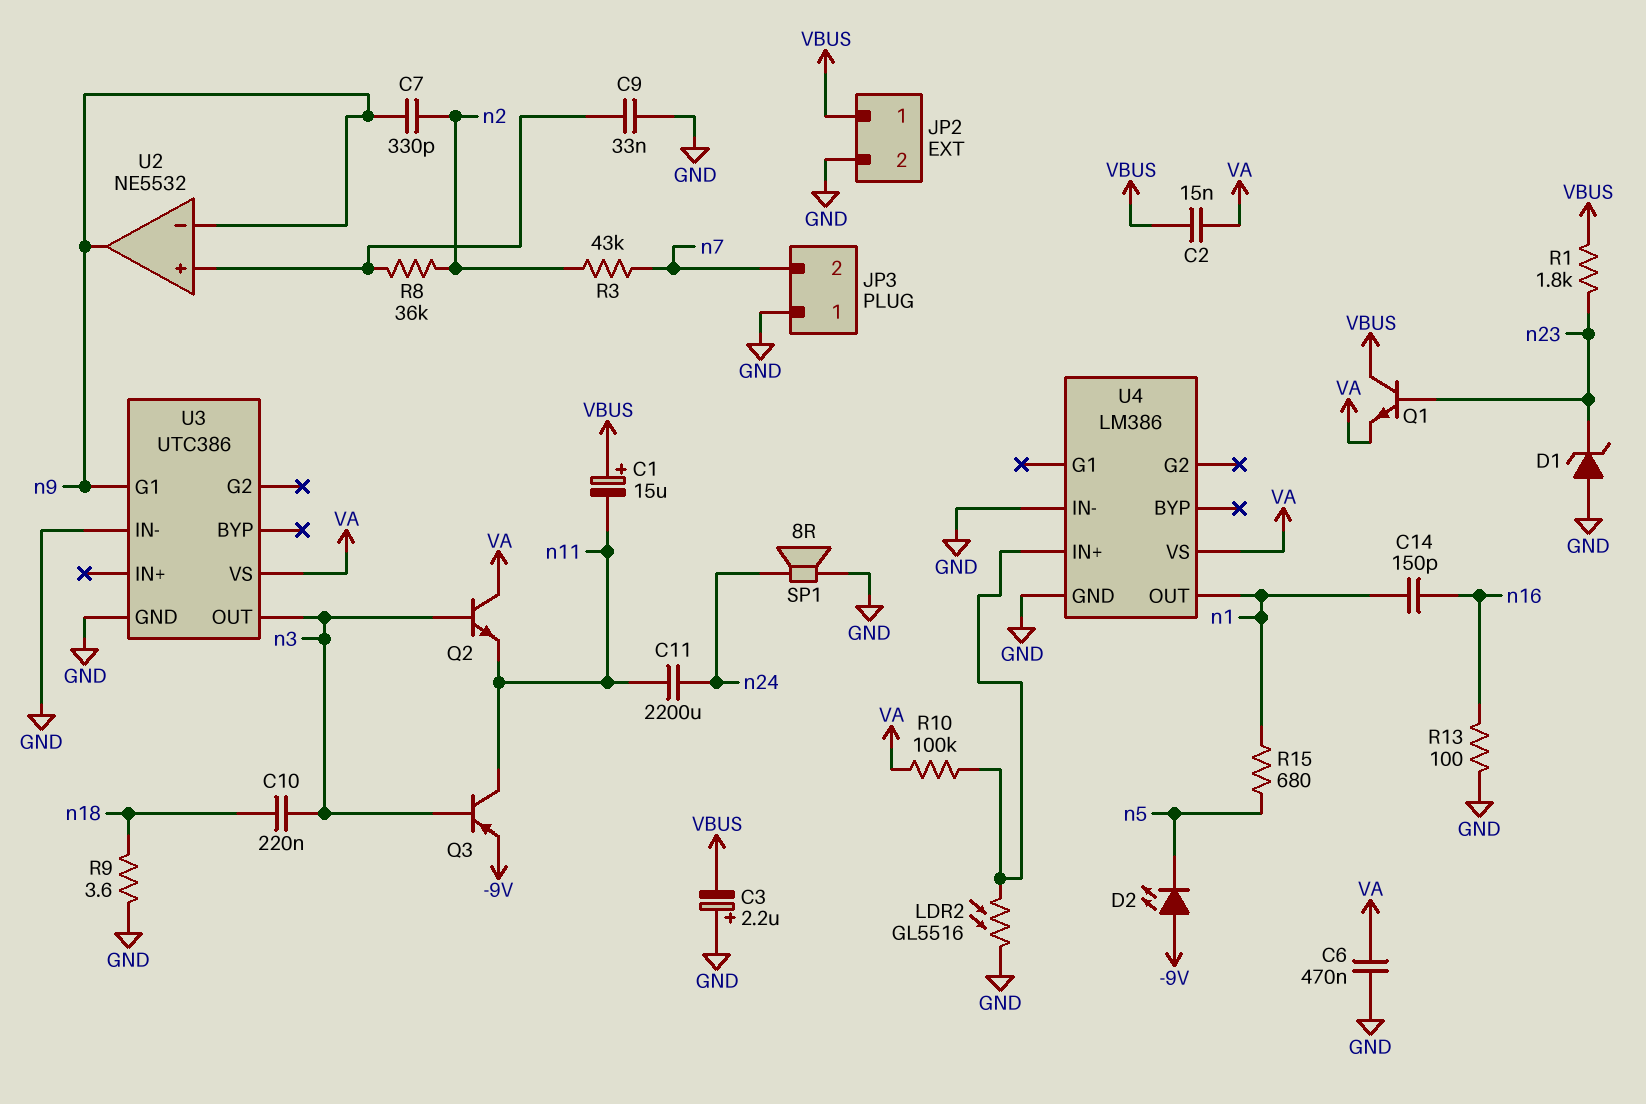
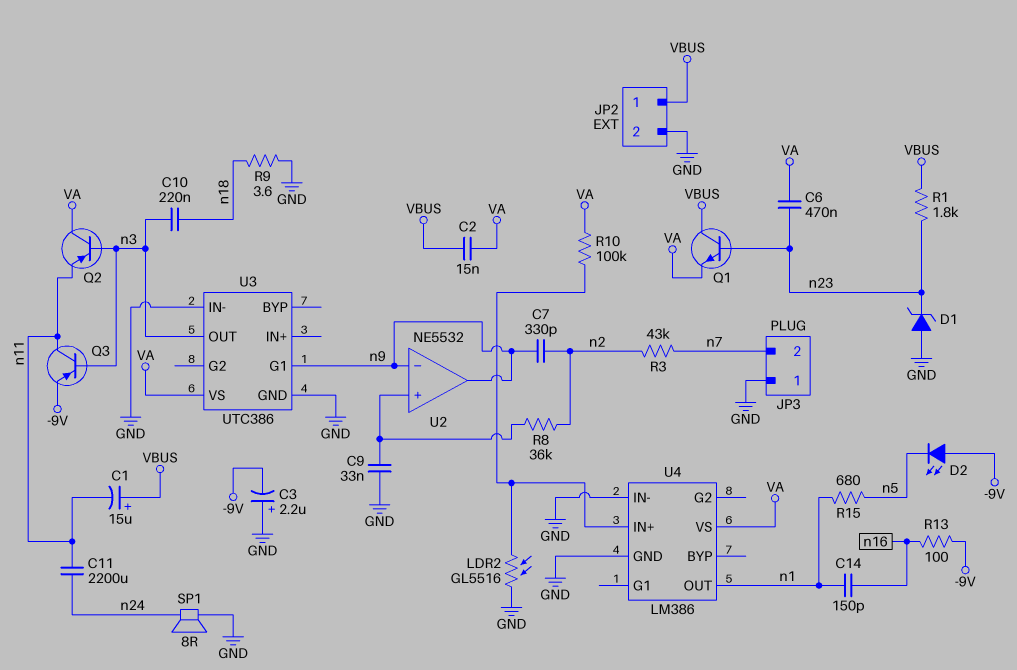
C3: 2.2uF (plus GND, minus VBUS) -> 2.2uF (plus GND, minus -9V)
C6: 470nF (GND, VA) -> 470nF (VA, n23)
Q2: NPN (B n3, C VA, E n11) -> PNP (B n3, C VA, E n11)
R13: 100 (GND, n16) -> 100 (-9V, n16)

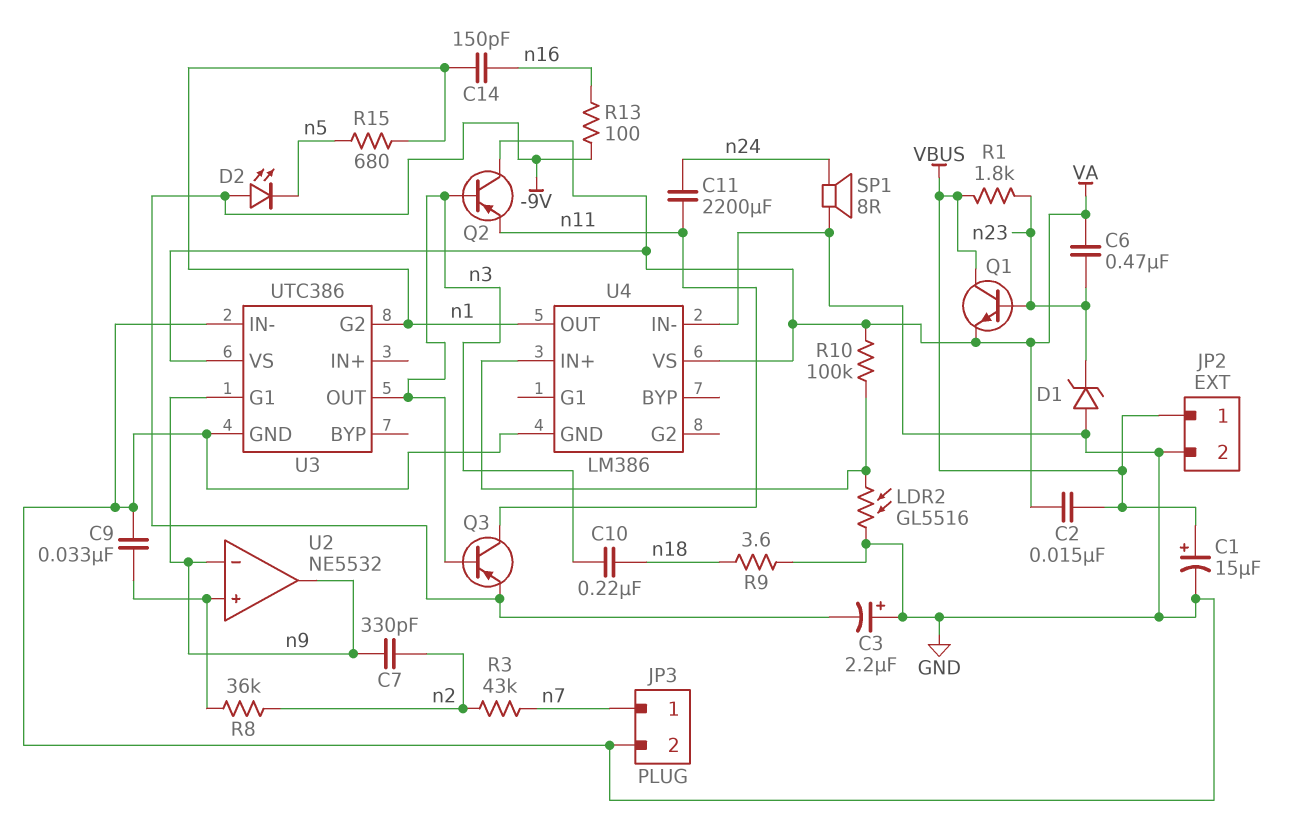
C1: 15uF (plus VBUS, minus n11) -> 15uF (plus VBUS, minus GND)
JP3 pin 1: GND -> n7
JP3 pin 2: n7 -> GND
U3 pin G2: none -> n1

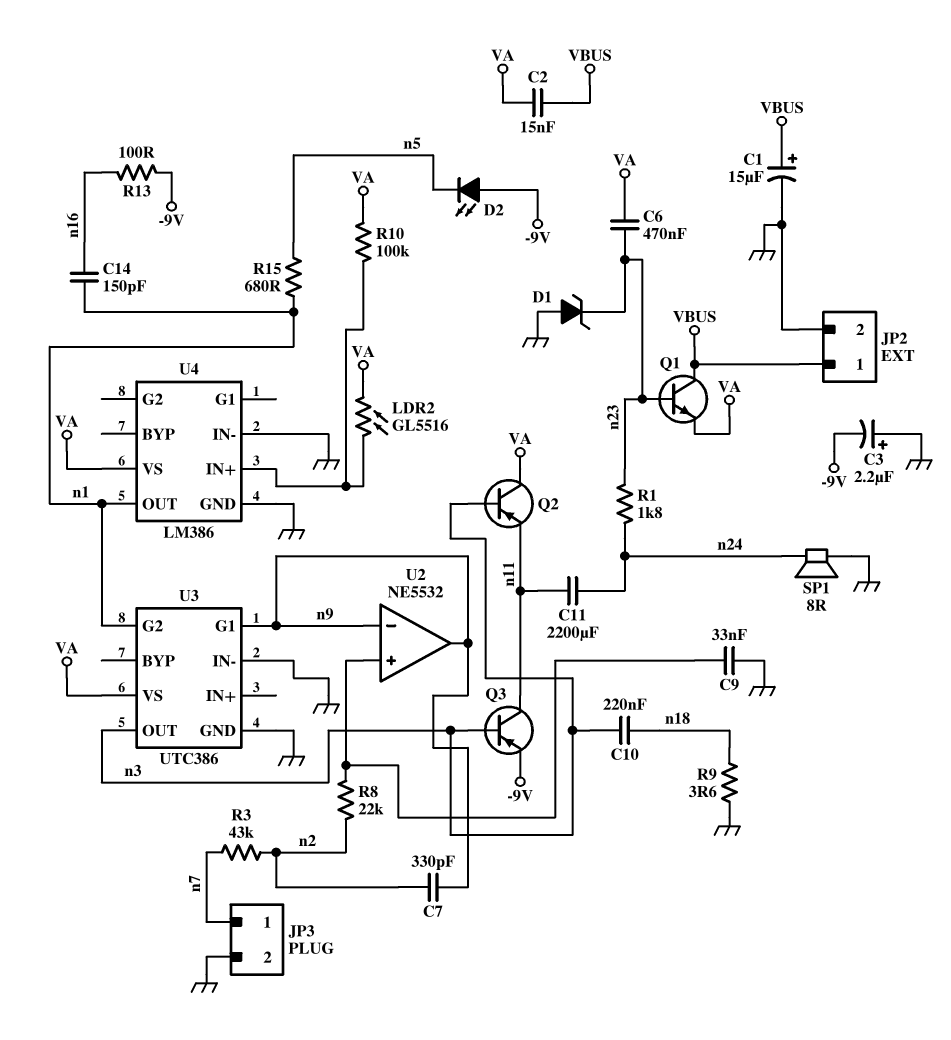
LDR2: GL5516 (GND, U4/IN+) -> GL5516 (U4/IN+, VA)
R1: 1.8k (VBUS, n23) -> 1.8k (n23, n24)
R8: 36k (U2/in+, n2) -> 22k (U2/in+, n2)

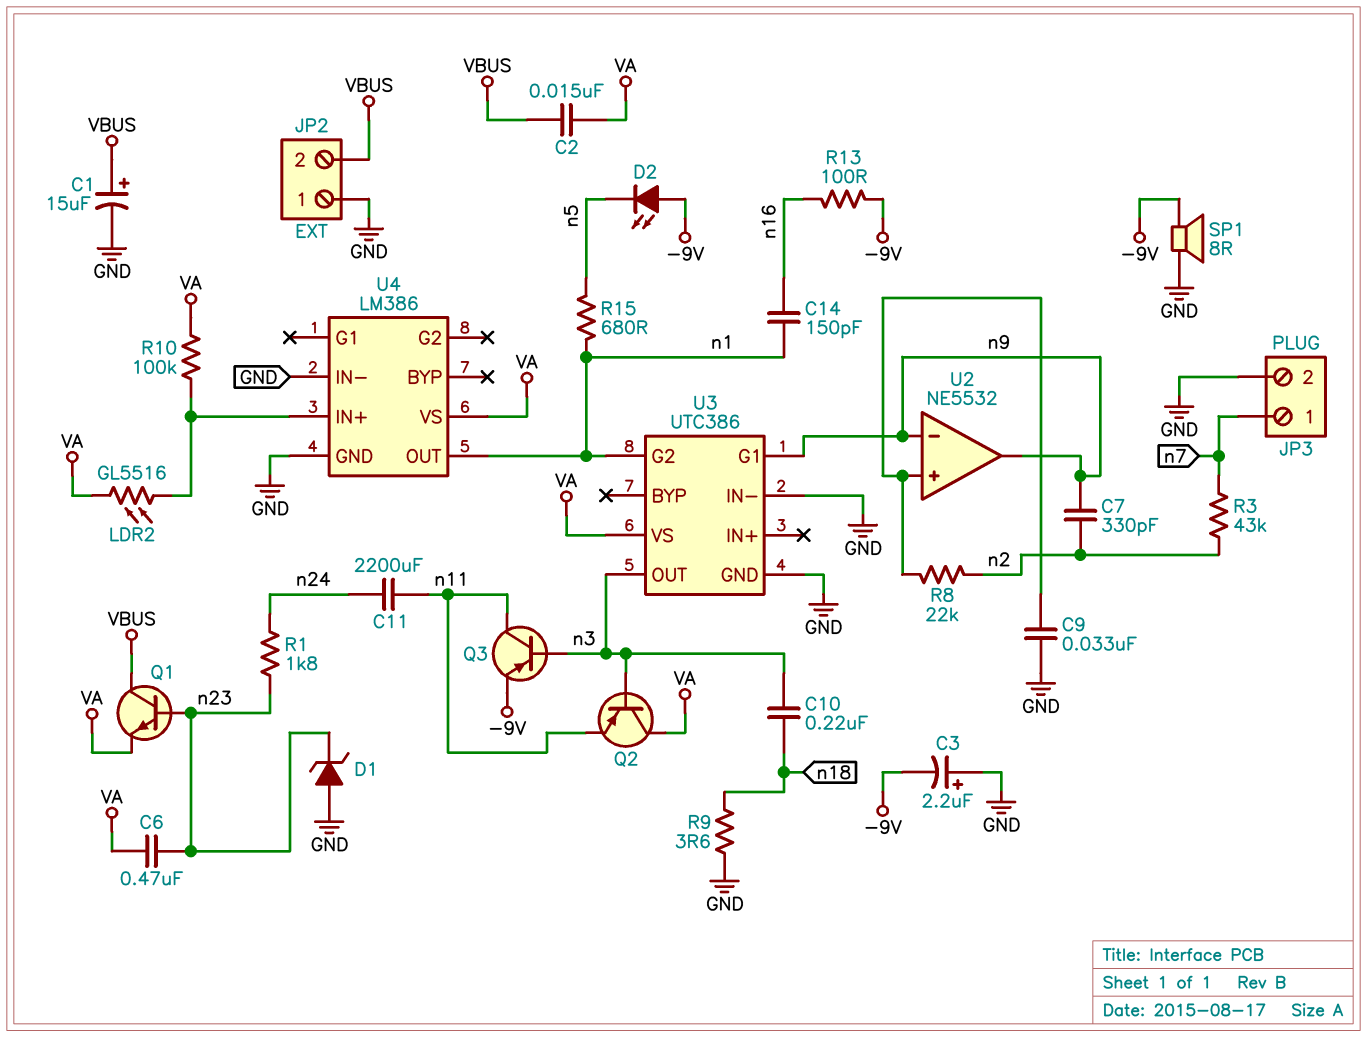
JP2 pin 1: VBUS -> GND
JP2 pin 2: GND -> VBUS
SP1: speaker 8R (GND, n24) -> speaker 8R (-9V, GND)

